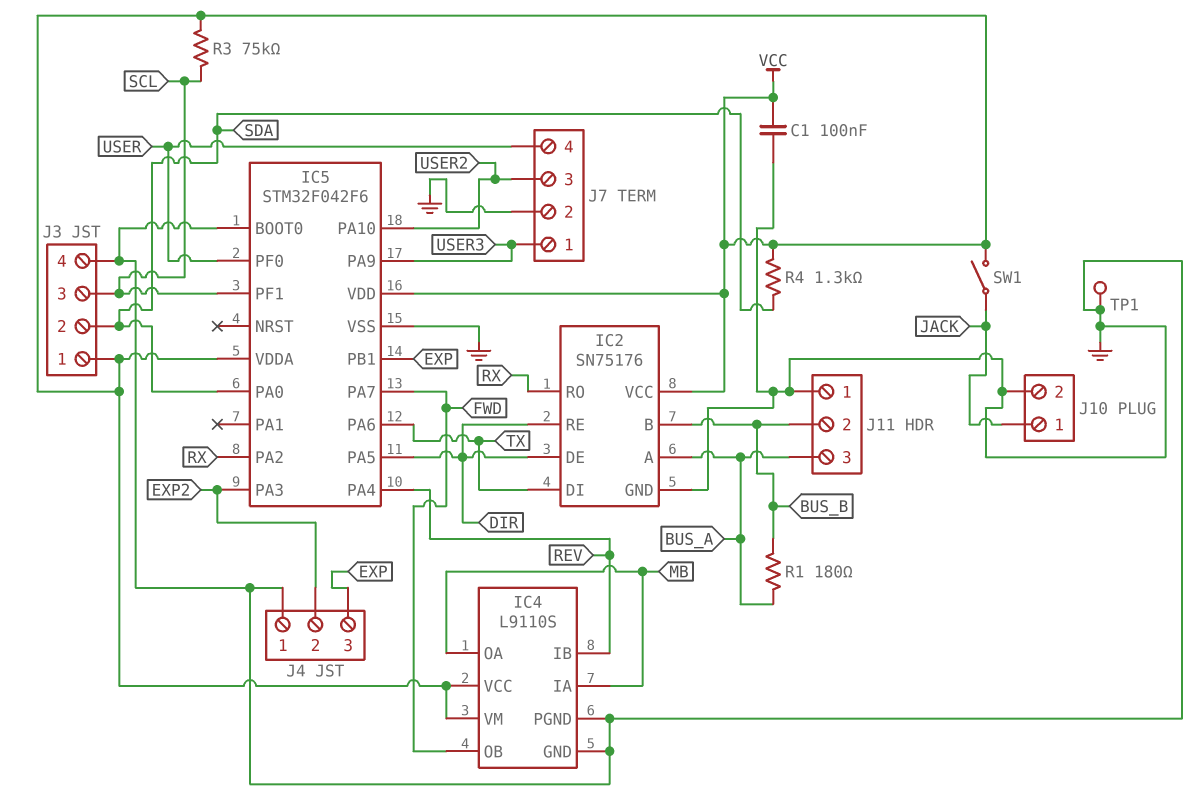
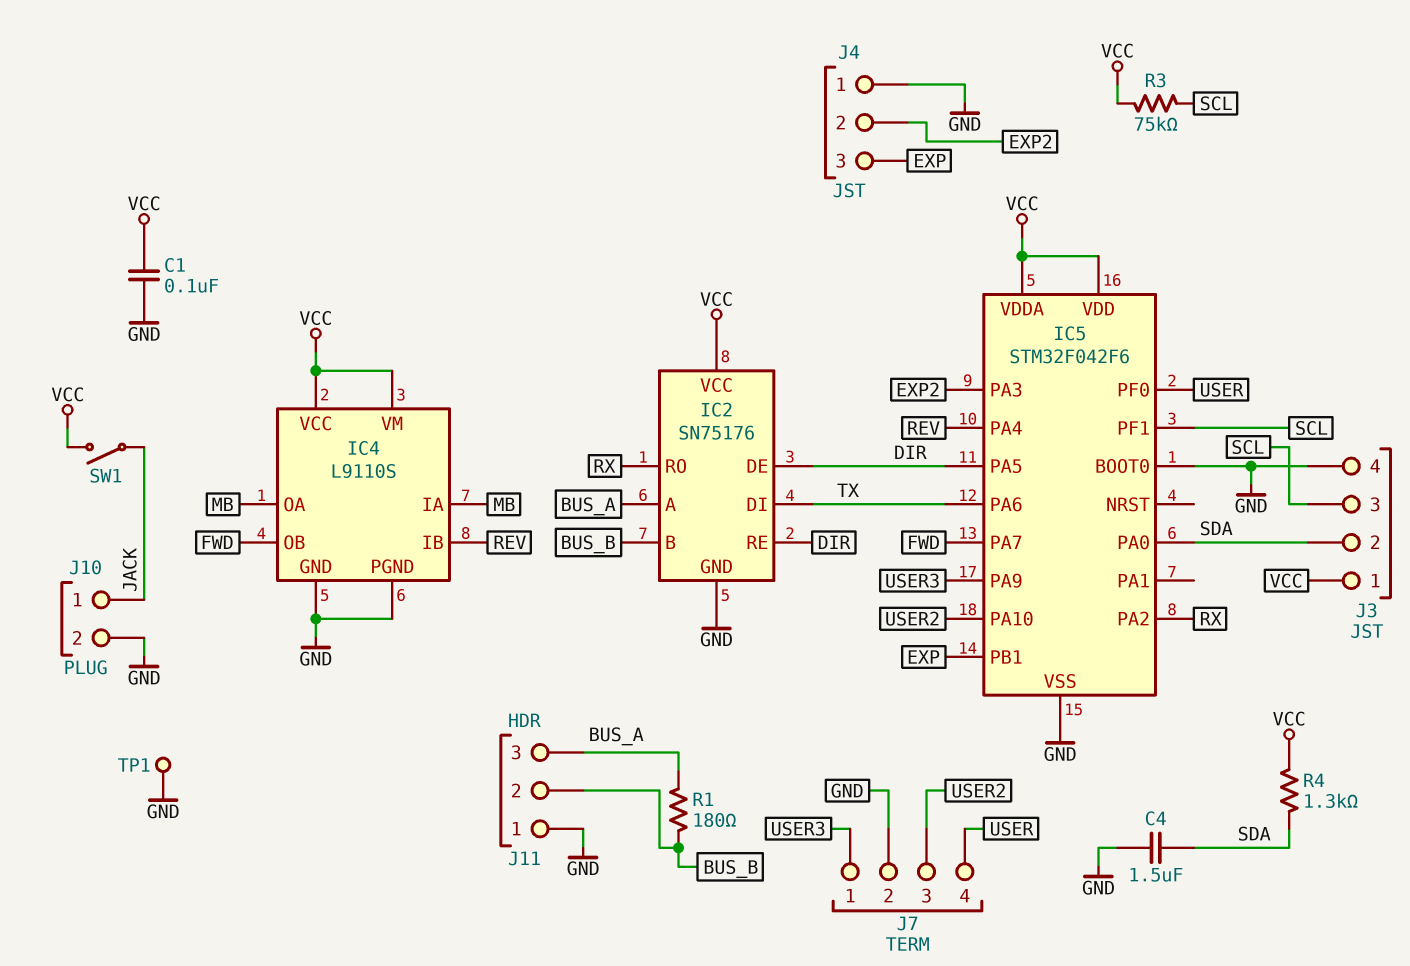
C4: none -> 1.5uF (GND, SDA)

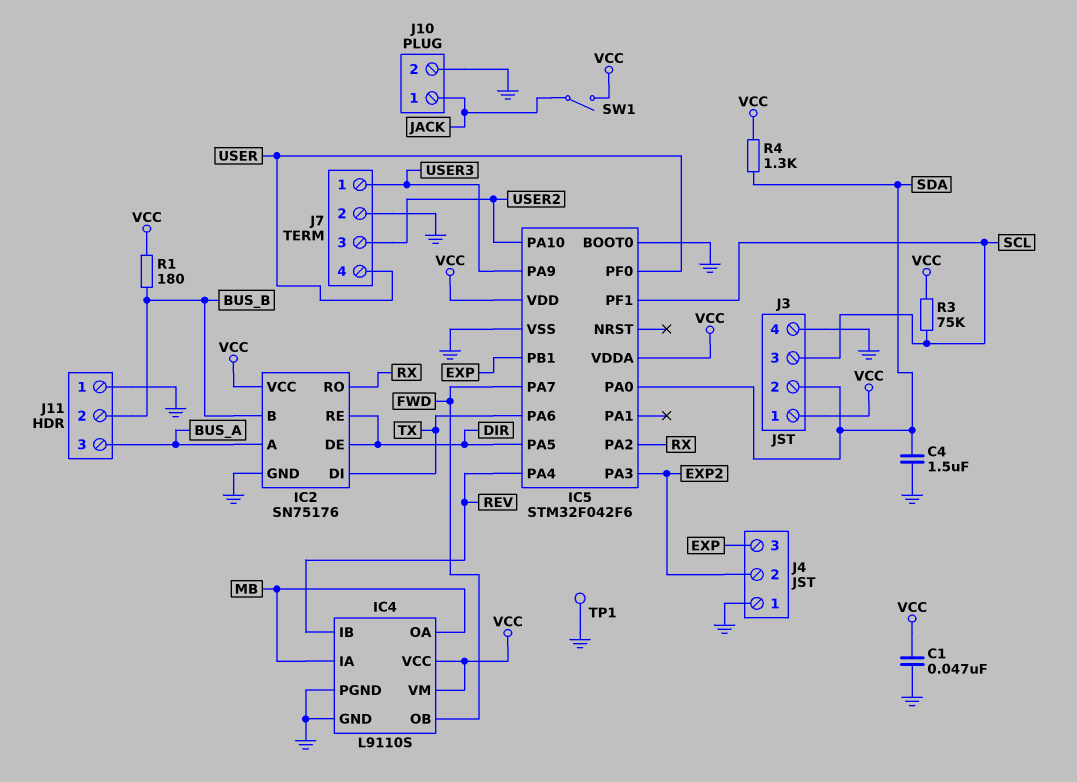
C1: 100nF (GND, VCC) -> 47nF (GND, VCC)
R1: 180 (BUS_A, BUS_B) -> 180 (BUS_B, VCC)

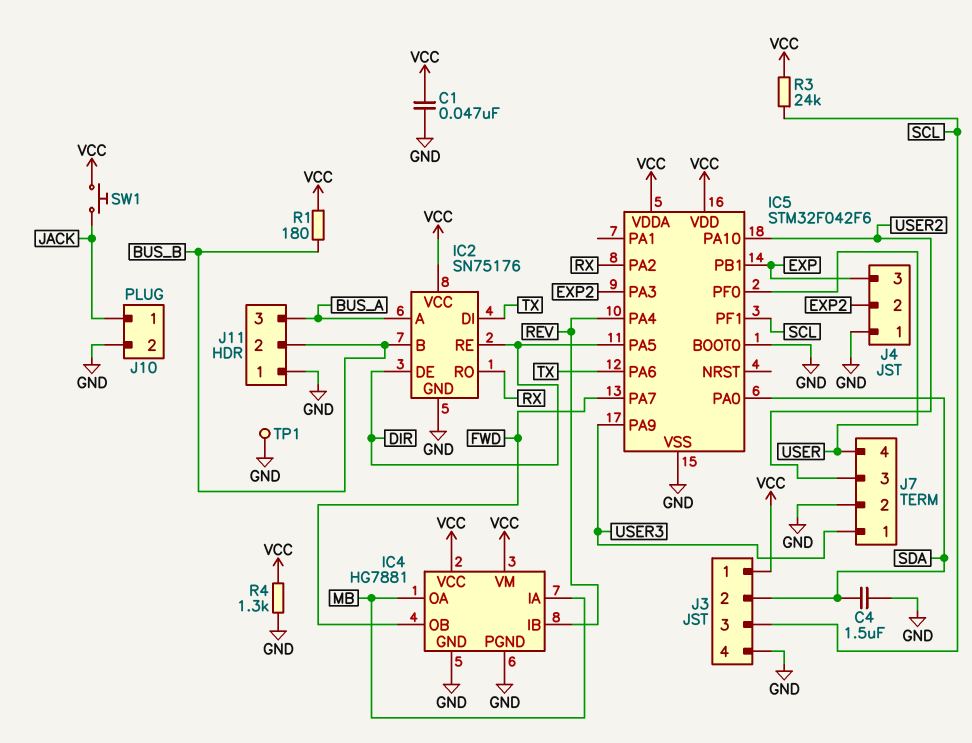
IC4: L9110S -> HG7881
R3: 75k (SCL, VCC) -> 24k (SCL, VCC)
R4: 1.3k (SDA, VCC) -> 1.3k (GND, VCC)
SW1: switch (JACK, VCC) -> button (JACK, VCC)

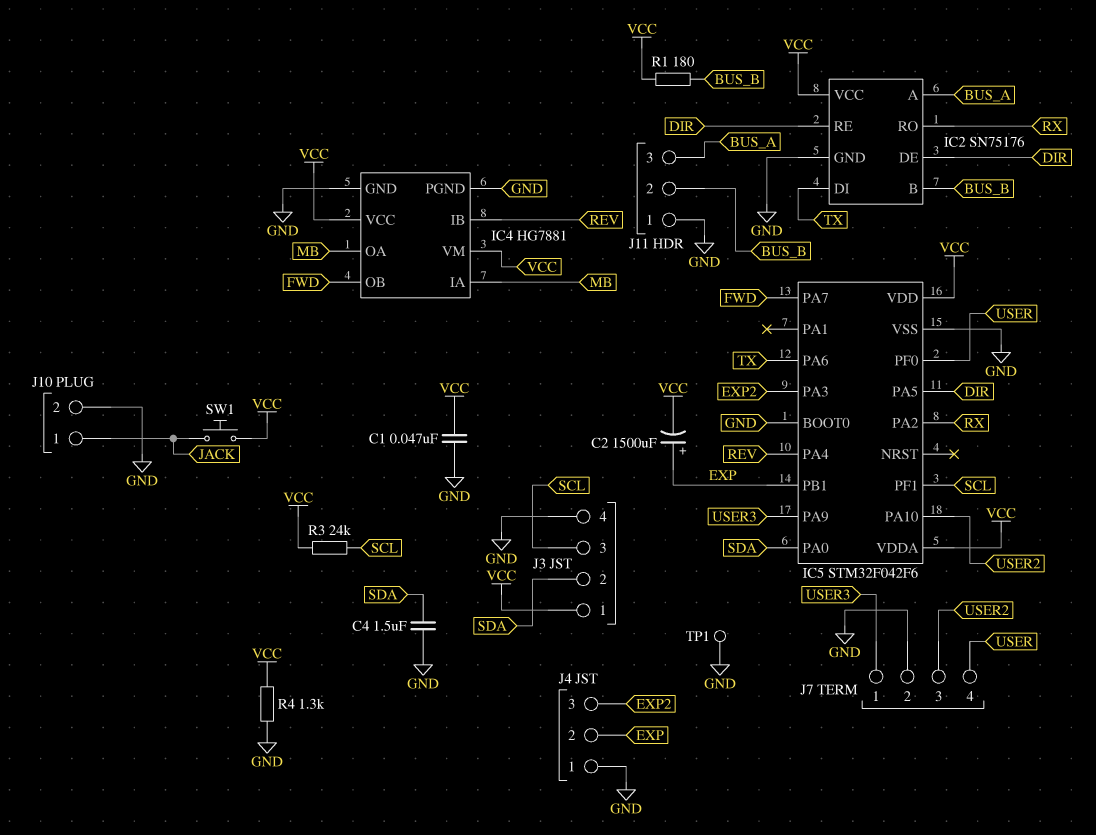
C2: none -> 1500uF (plus EXP, minus VCC)
J4 pin 2: EXP2 -> EXP
J4 pin 3: EXP -> EXP2

